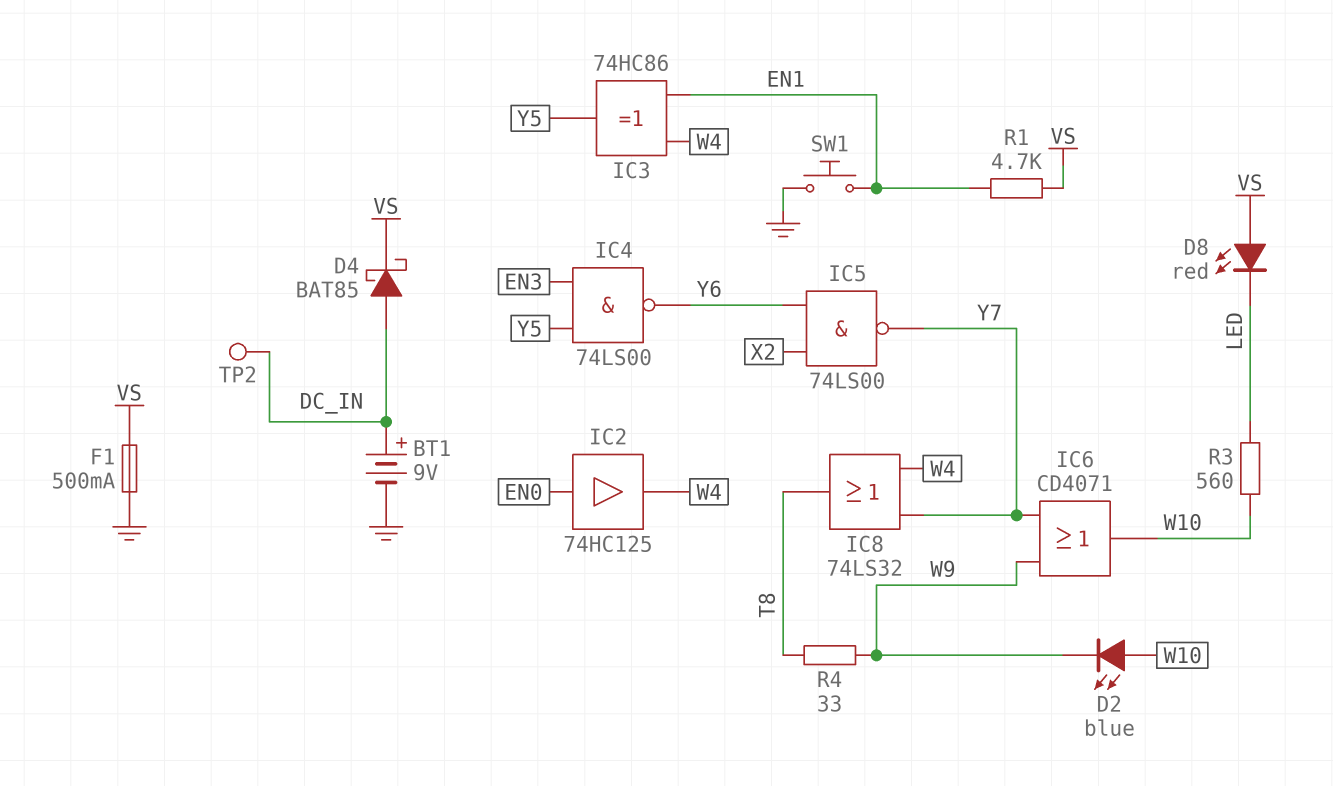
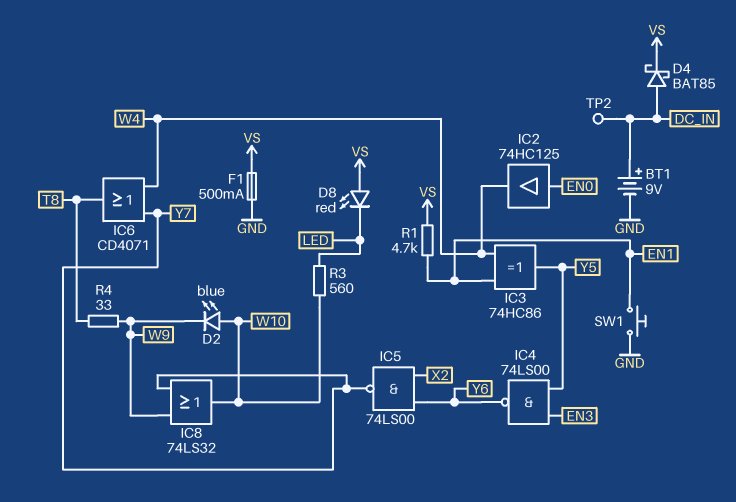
IC6: OR CD4071 (in W9, in Y7, out W10) -> OR CD4071 (in W4, in Y7, out T8)
IC8: OR 74LS32 (in W4, in Y7, out T8) -> OR 74LS32 (in W9, in Y7, out W10)

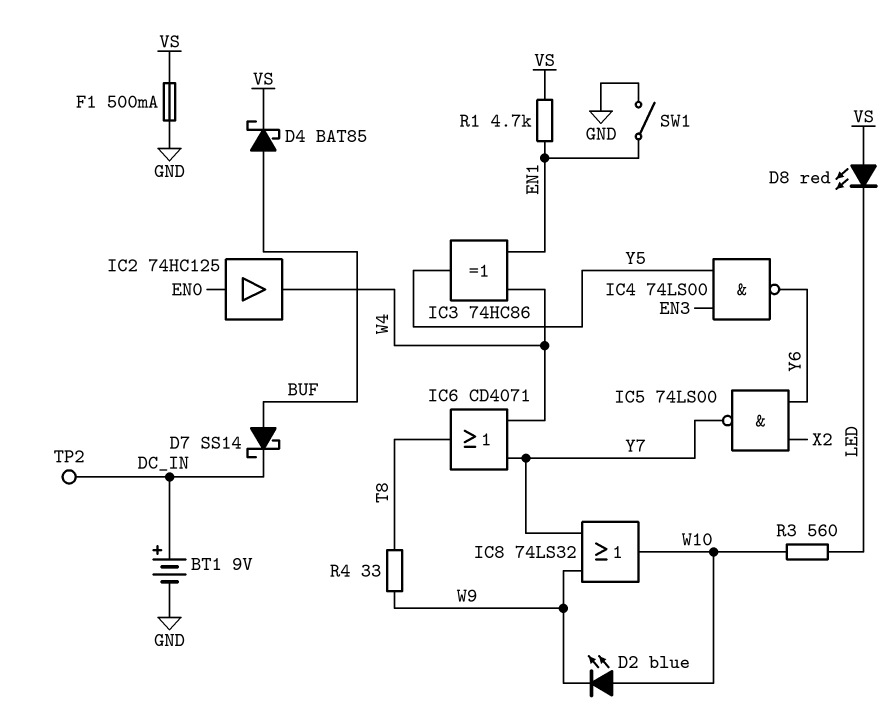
D4: schottky BAT85 (A DC_IN, K VS) -> schottky BAT85 (A BUF, K VS)
D7: none -> schottky SS14 (A BUF, K DC_IN)
SW1: button (EN1, GND) -> switch (EN1, GND)

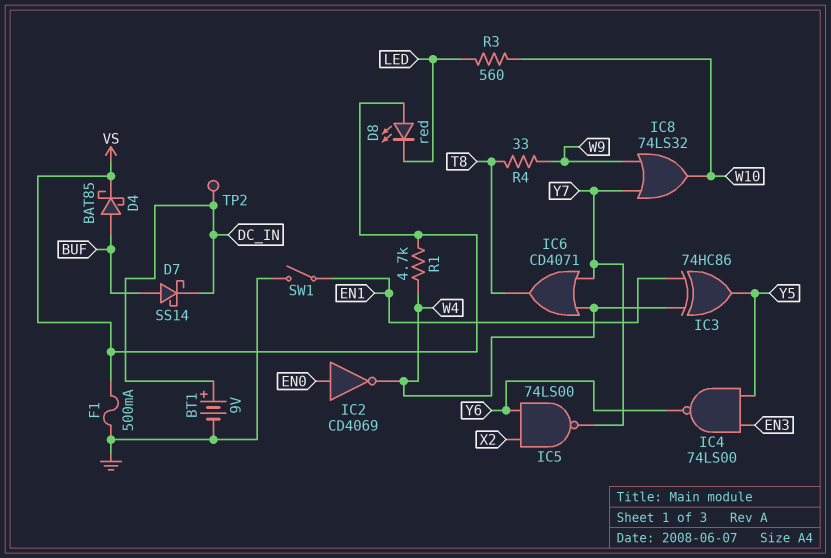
D2: LED blue (A W10, K W9) -> none
IC2: buffer 74HC125 (in EN0, out W4) -> NOT CD4069 (in EN0, out W4)
R1: 4.7k (EN1, VS) -> 4.7k (VS, W4)

